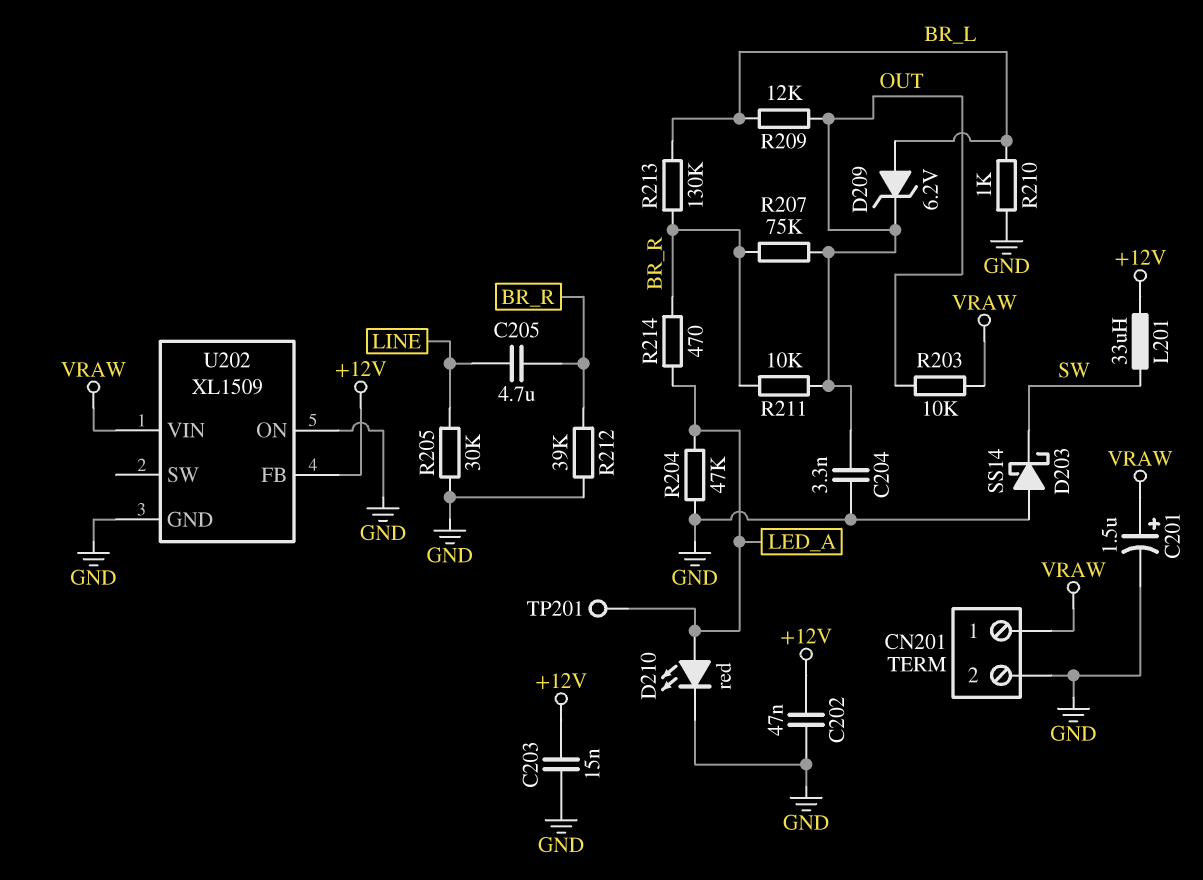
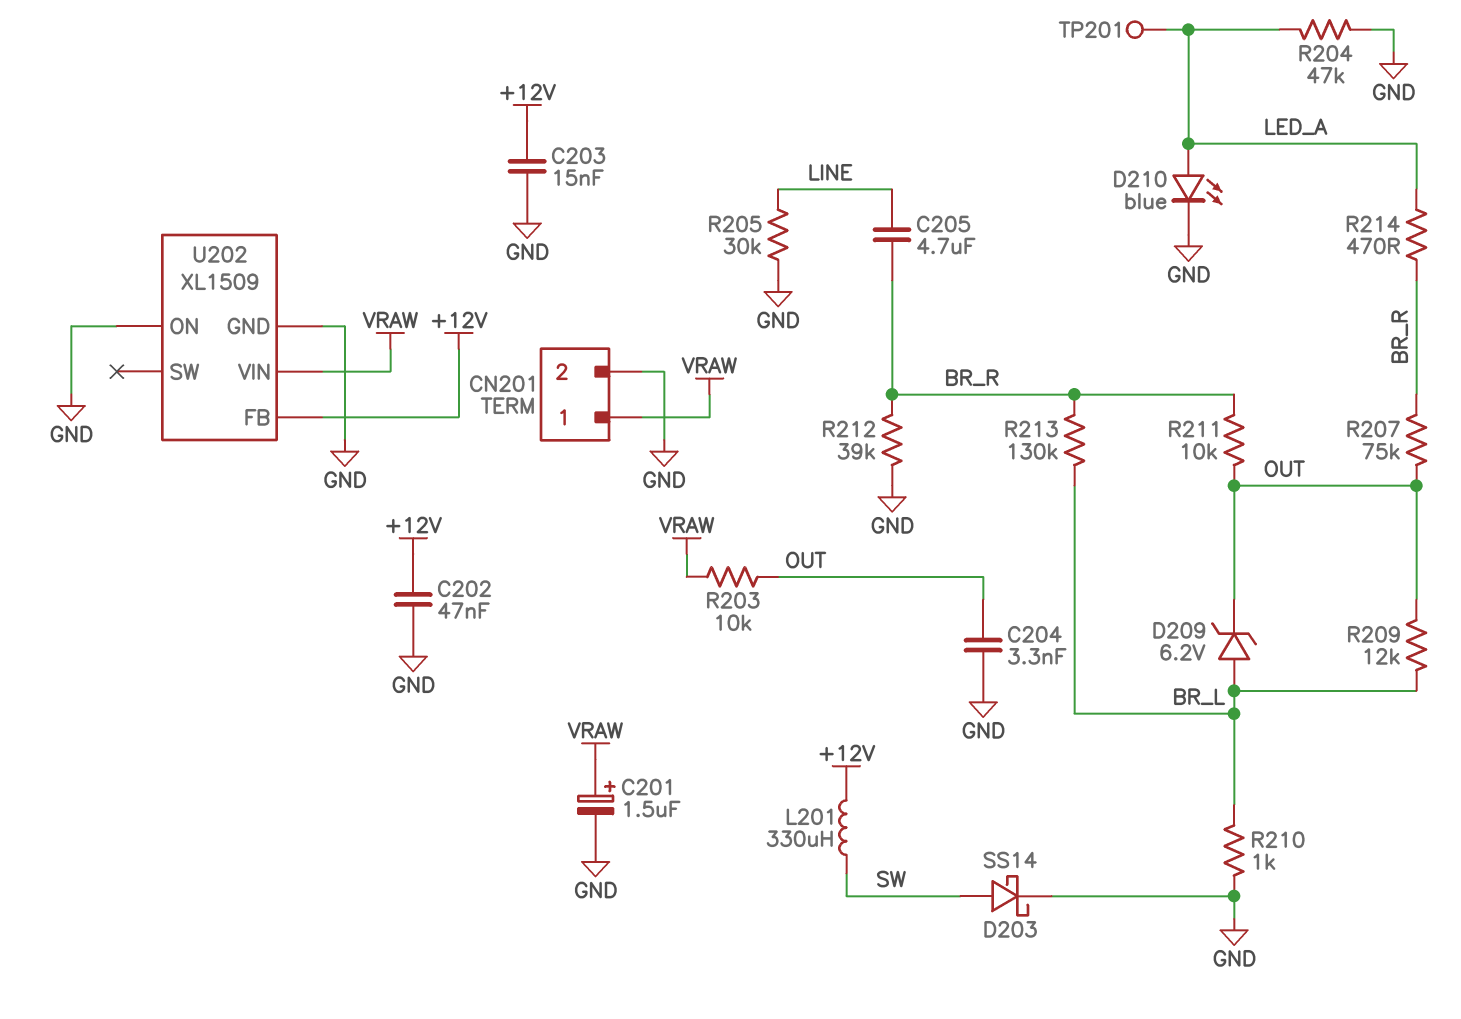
D203: schottky SS14 (A GND, K SW) -> schottky SS14 (A SW, K GND)
D210: LED red (A LED_A, K GND) -> LED blue (A LED_A, K GND)
L201: 33uH (+12V, SW) -> 330uH (+12V, SW)

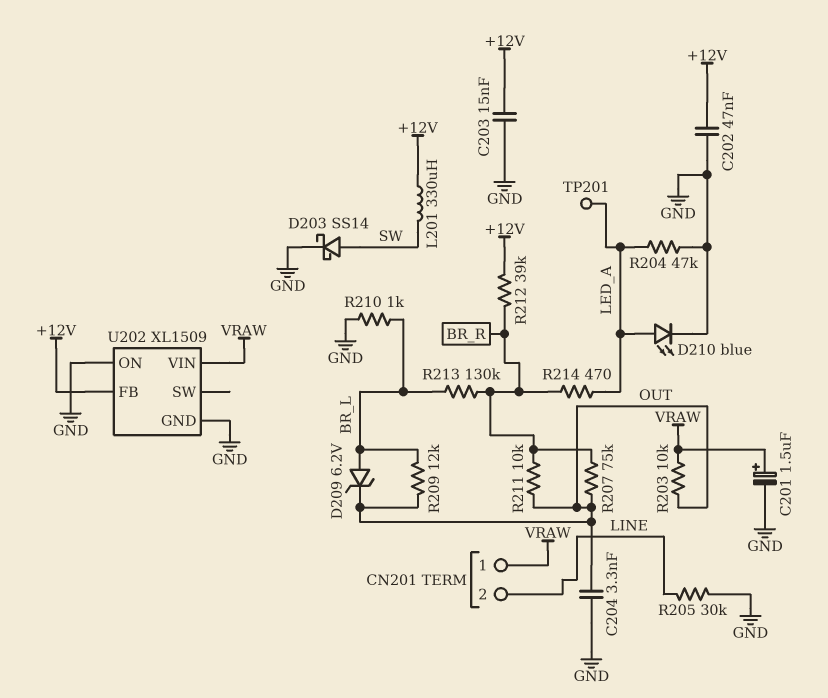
C205: 4.7uF (BR_R, LINE) -> none
CN201 pin 2: GND -> LINE
R212: 39k (BR_R, GND) -> 39k (+12V, BR_R)

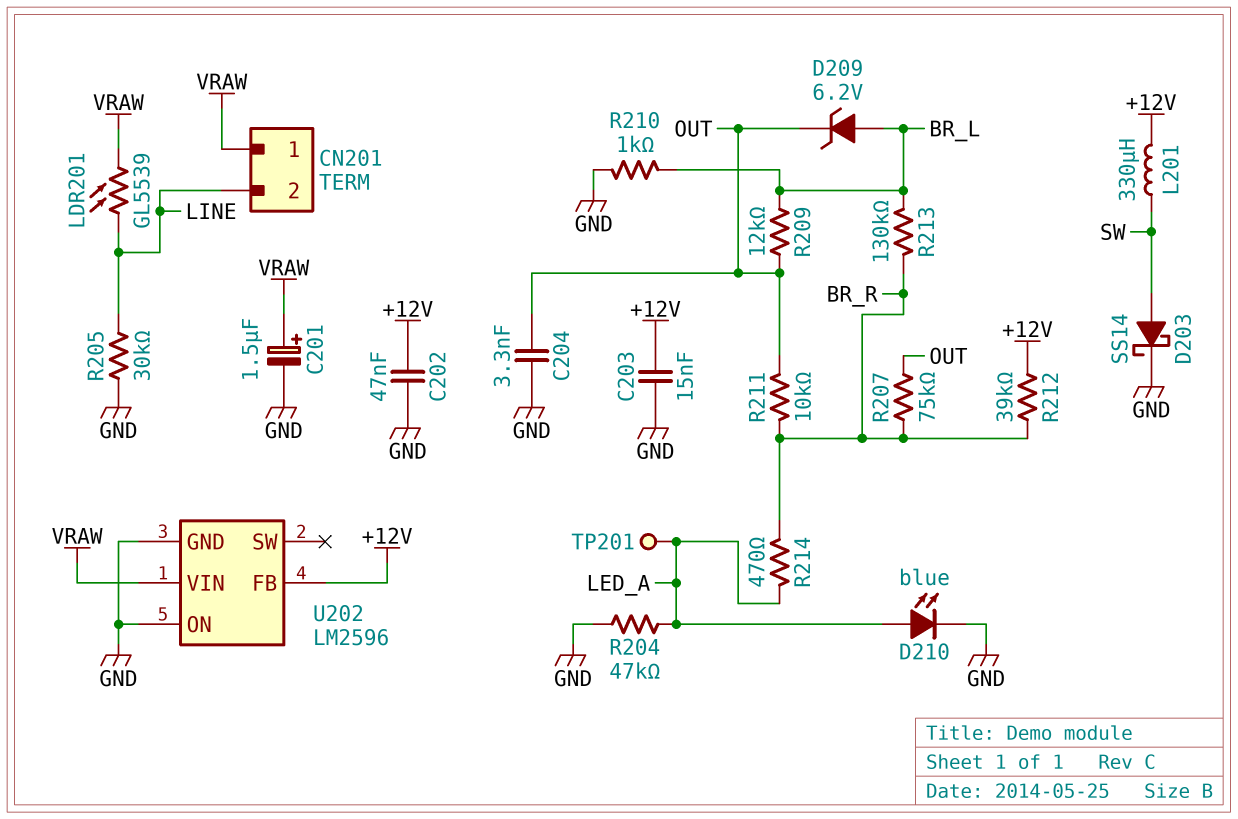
LDR201: none -> GL5539 (LINE, VRAW)
R203: 10k (OUT, VRAW) -> none
U202: XL1509 -> LM2596

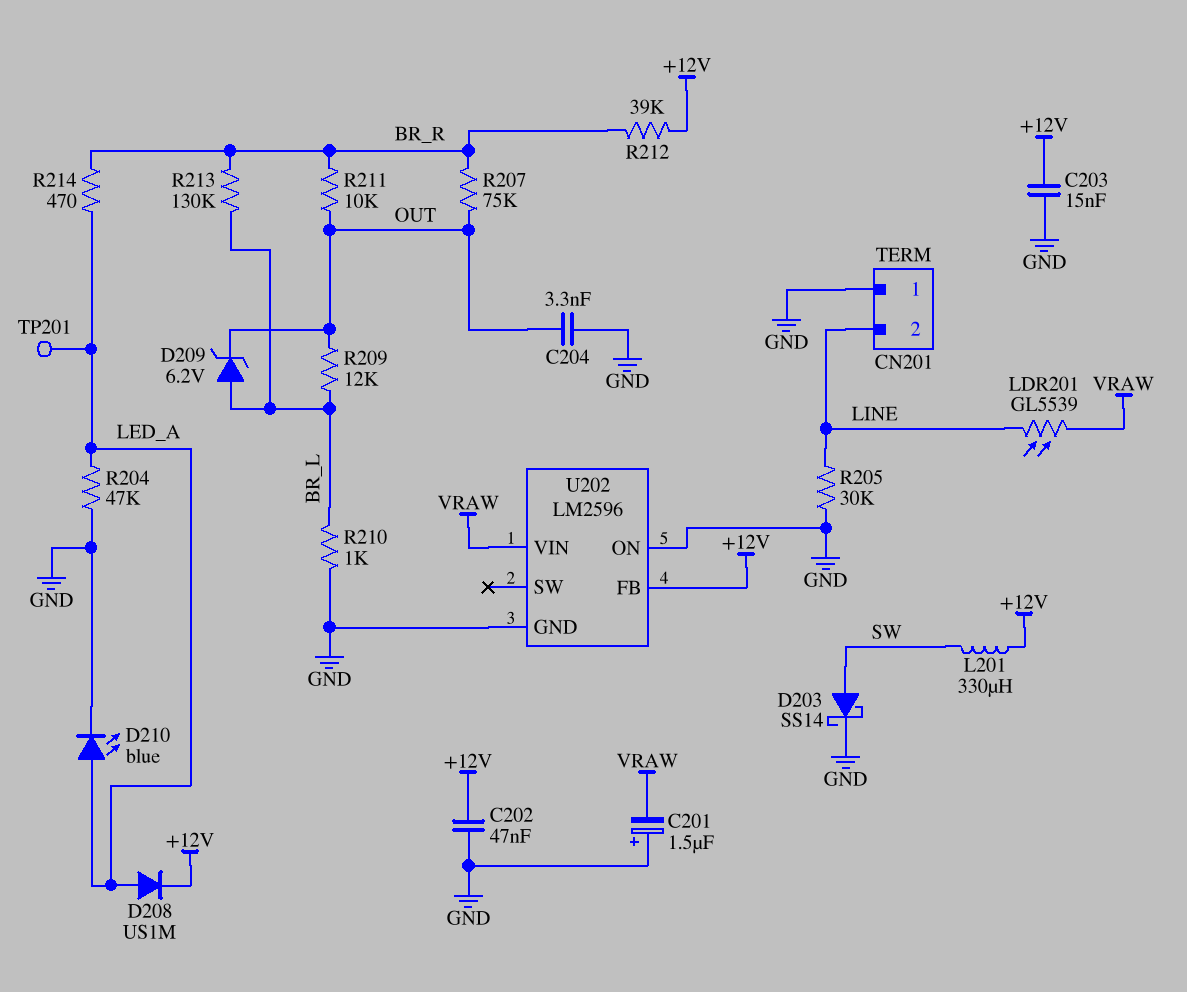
C201: 1.5uF (plus VRAW, minus GND) -> 1.5uF (plus GND, minus VRAW)
CN201 pin 1: VRAW -> GND
D208: none -> diode US1M (A LED_A, K +12V)

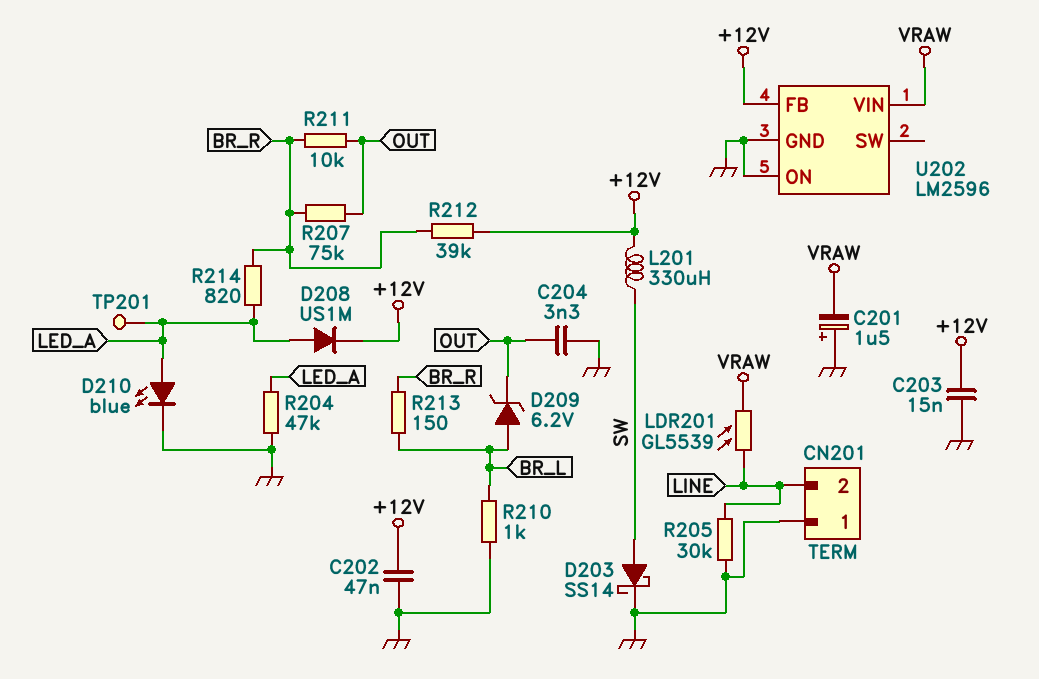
R209: 12k (BR_L, OUT) -> none
R213: 130k (BR_L, BR_R) -> 150 (BR_L, BR_R)
R214: 470 (BR_R, LED_A) -> 820 (BR_R, LED_A)

